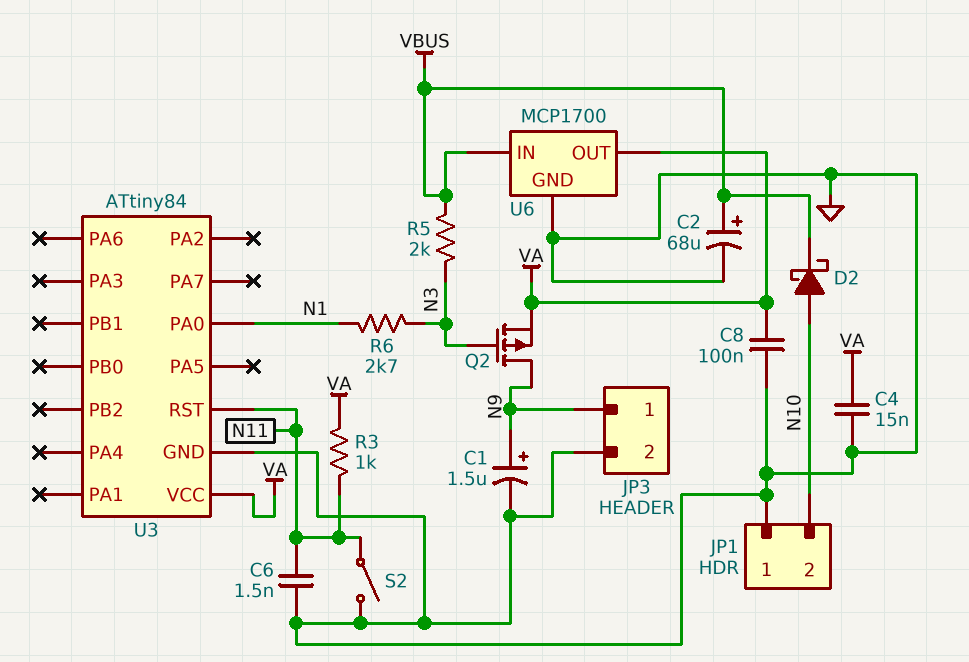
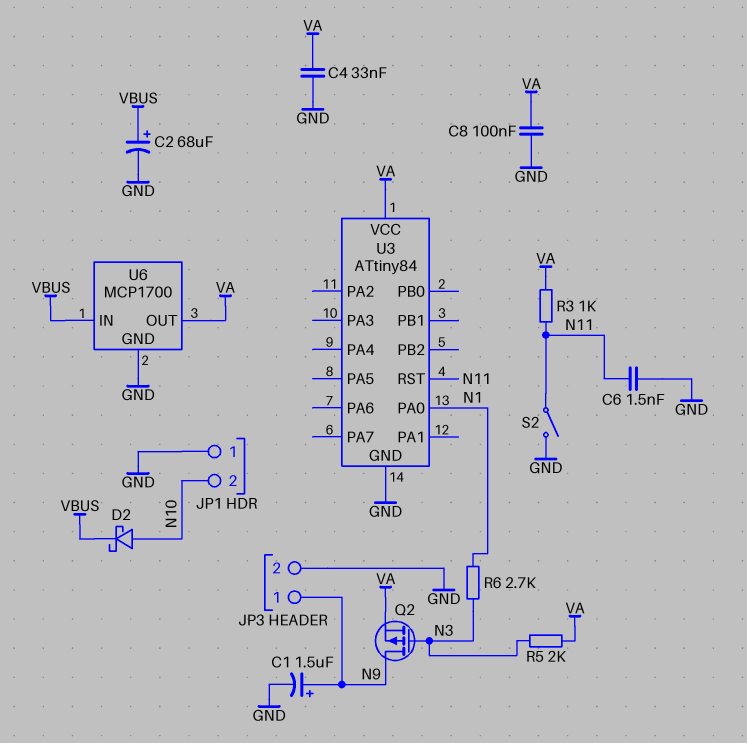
C4: 15nF (GND, VA) -> 33nF (GND, VA)
R5: 2k (N3, VBUS) -> 2k (N3, VA)

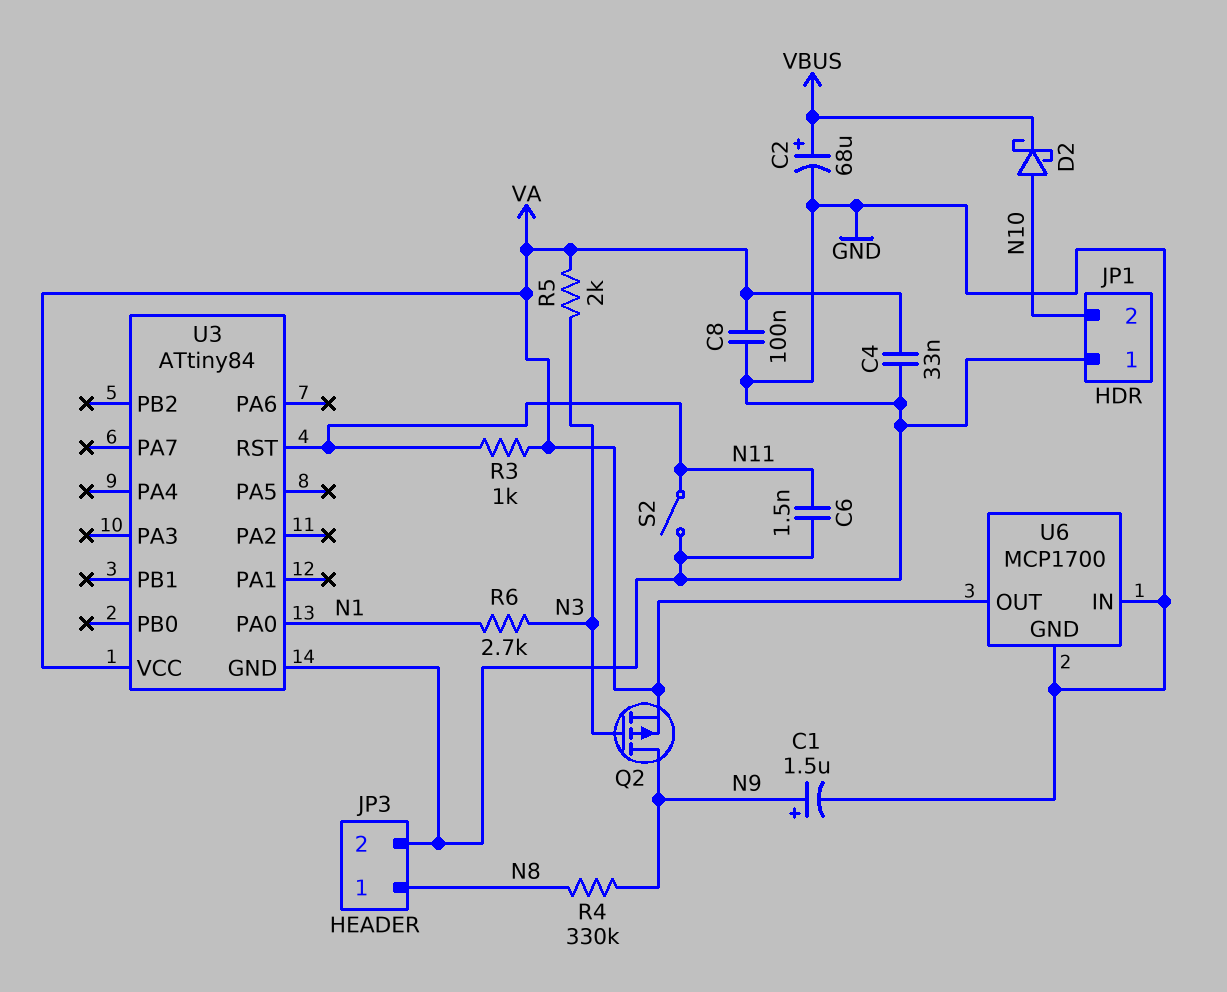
JP3 pin 1: N9 -> N8
R4: none -> 330k (N8, N9)
U6 pin IN: VBUS -> GND

